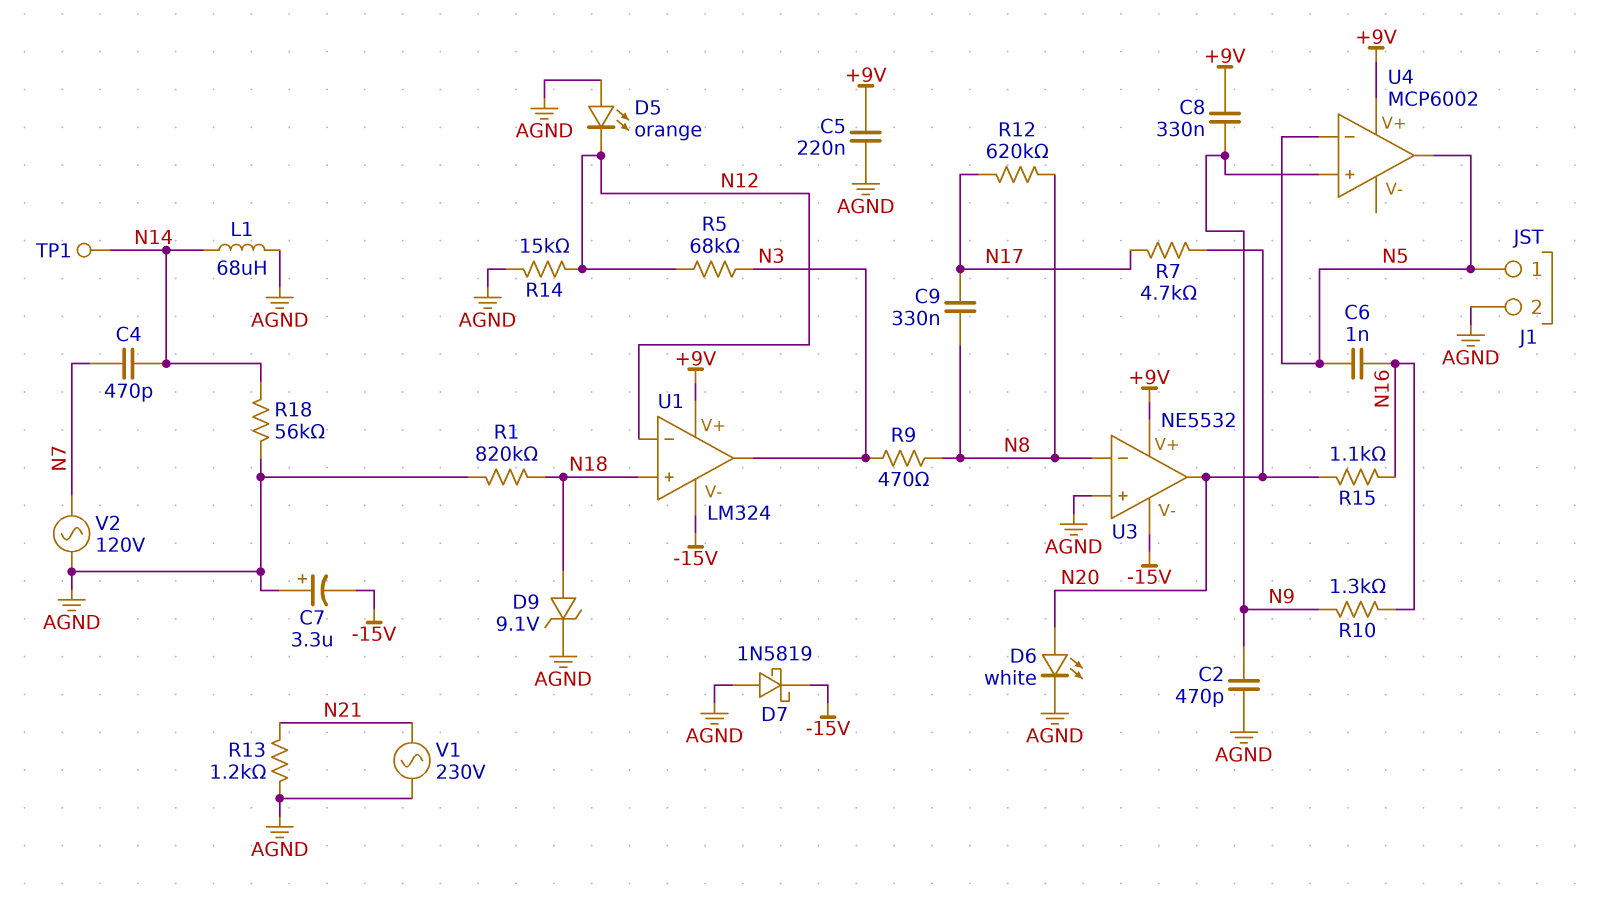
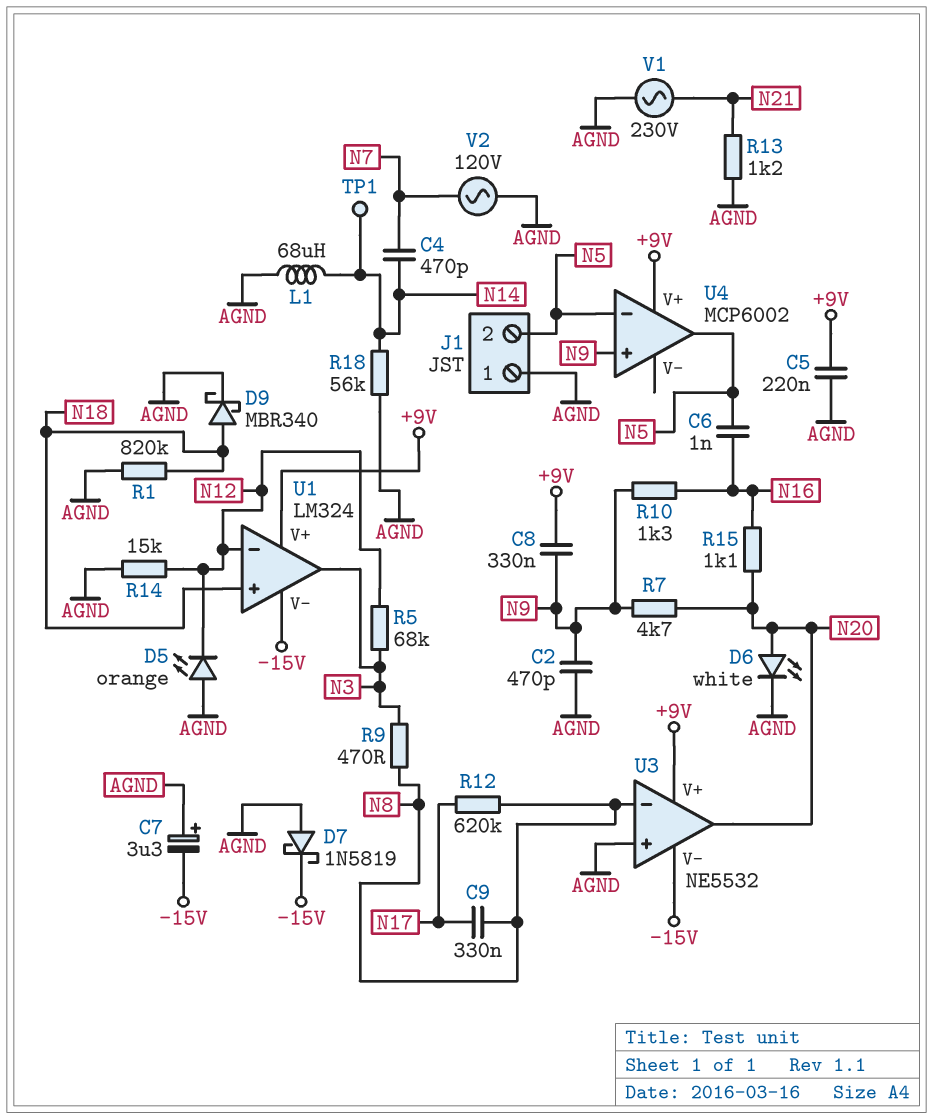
D9: zener 9.1V (A N18, K AGND) -> schottky MBR340 (A N18, K AGND)
J1 pin 1: N5 -> AGND
J1 pin 2: AGND -> N5
R7: 4.7k (N17, N20) -> 4.7k (N9, N20)

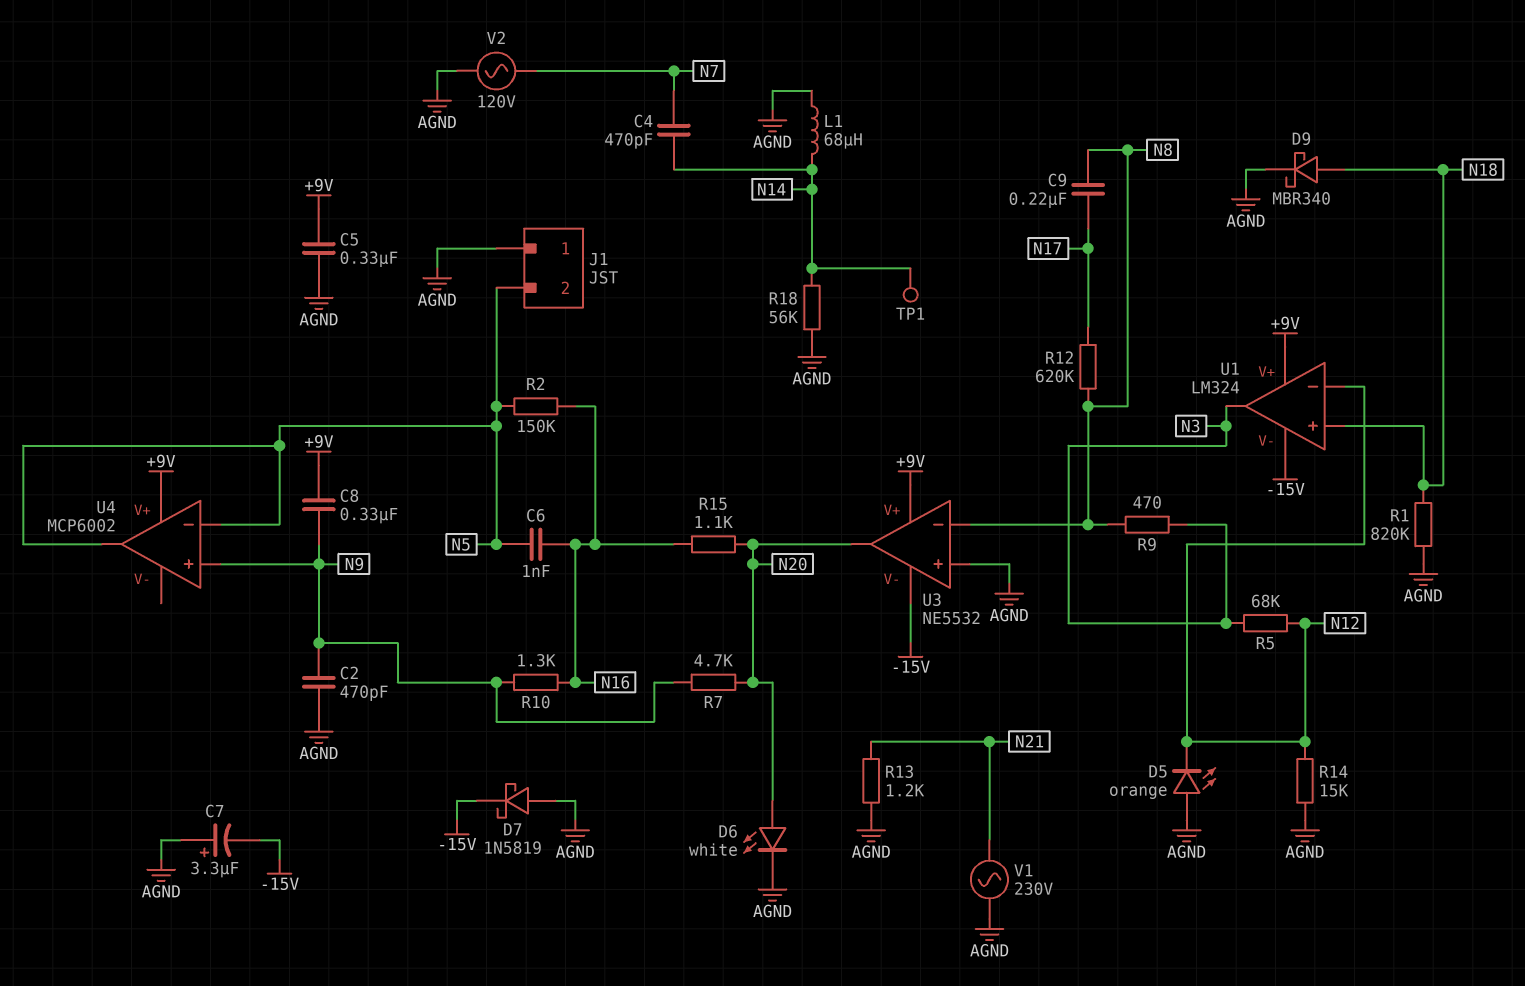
C5: 220nF (+9V, AGND) -> 330nF (+9V, AGND)
C9: 330nF (N8, N17) -> 220nF (N8, N17)
R2: none -> 150k (N5, N16)

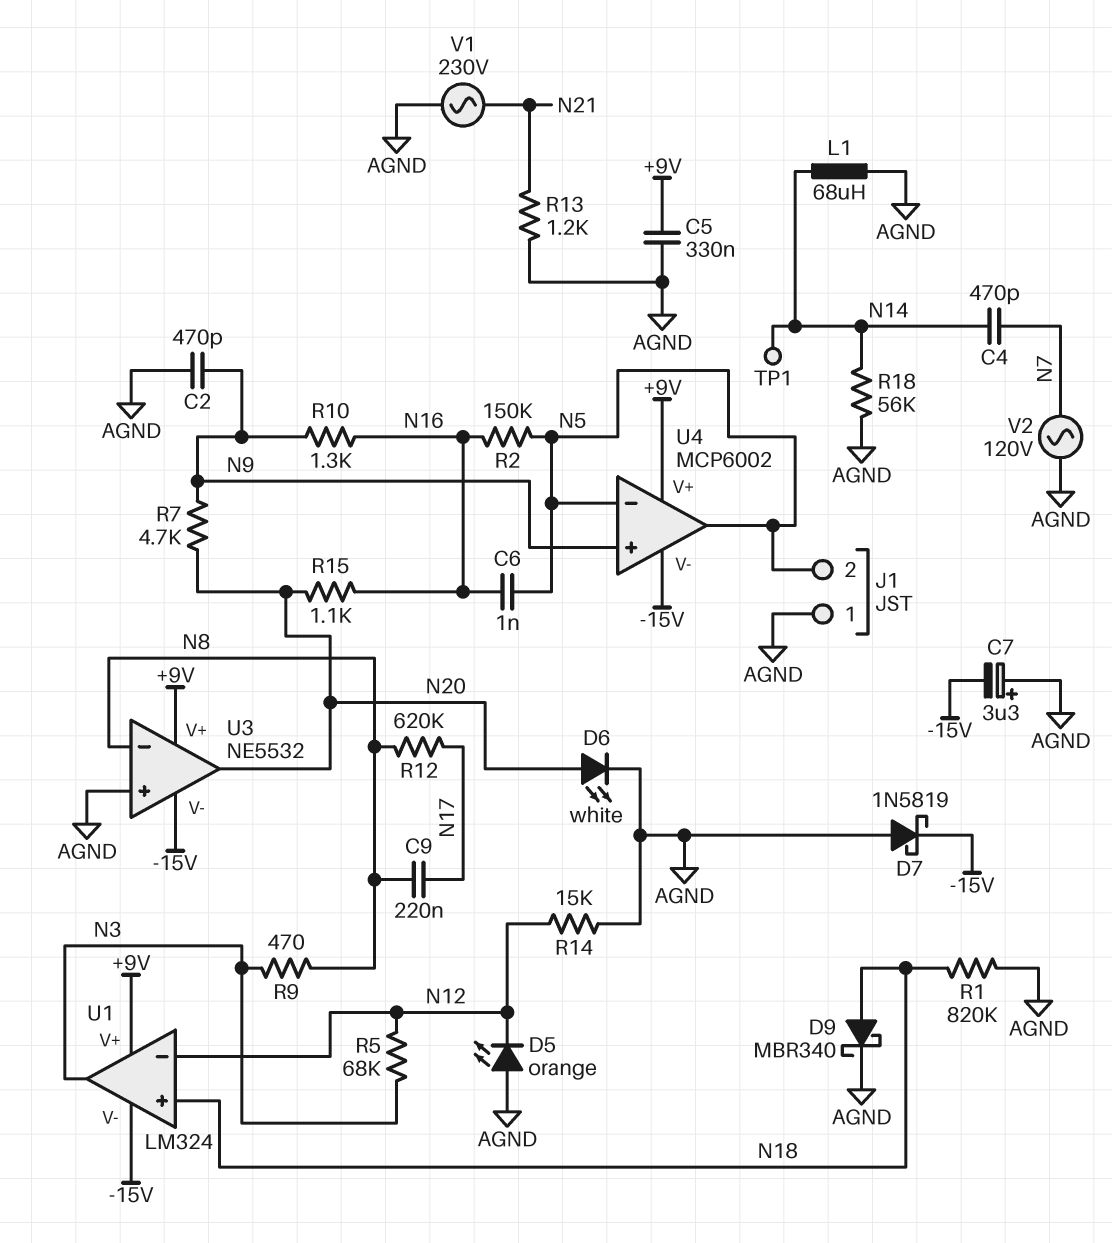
C8: 330nF (+9V, N9) -> none
U4 pin V-: none -> -15V

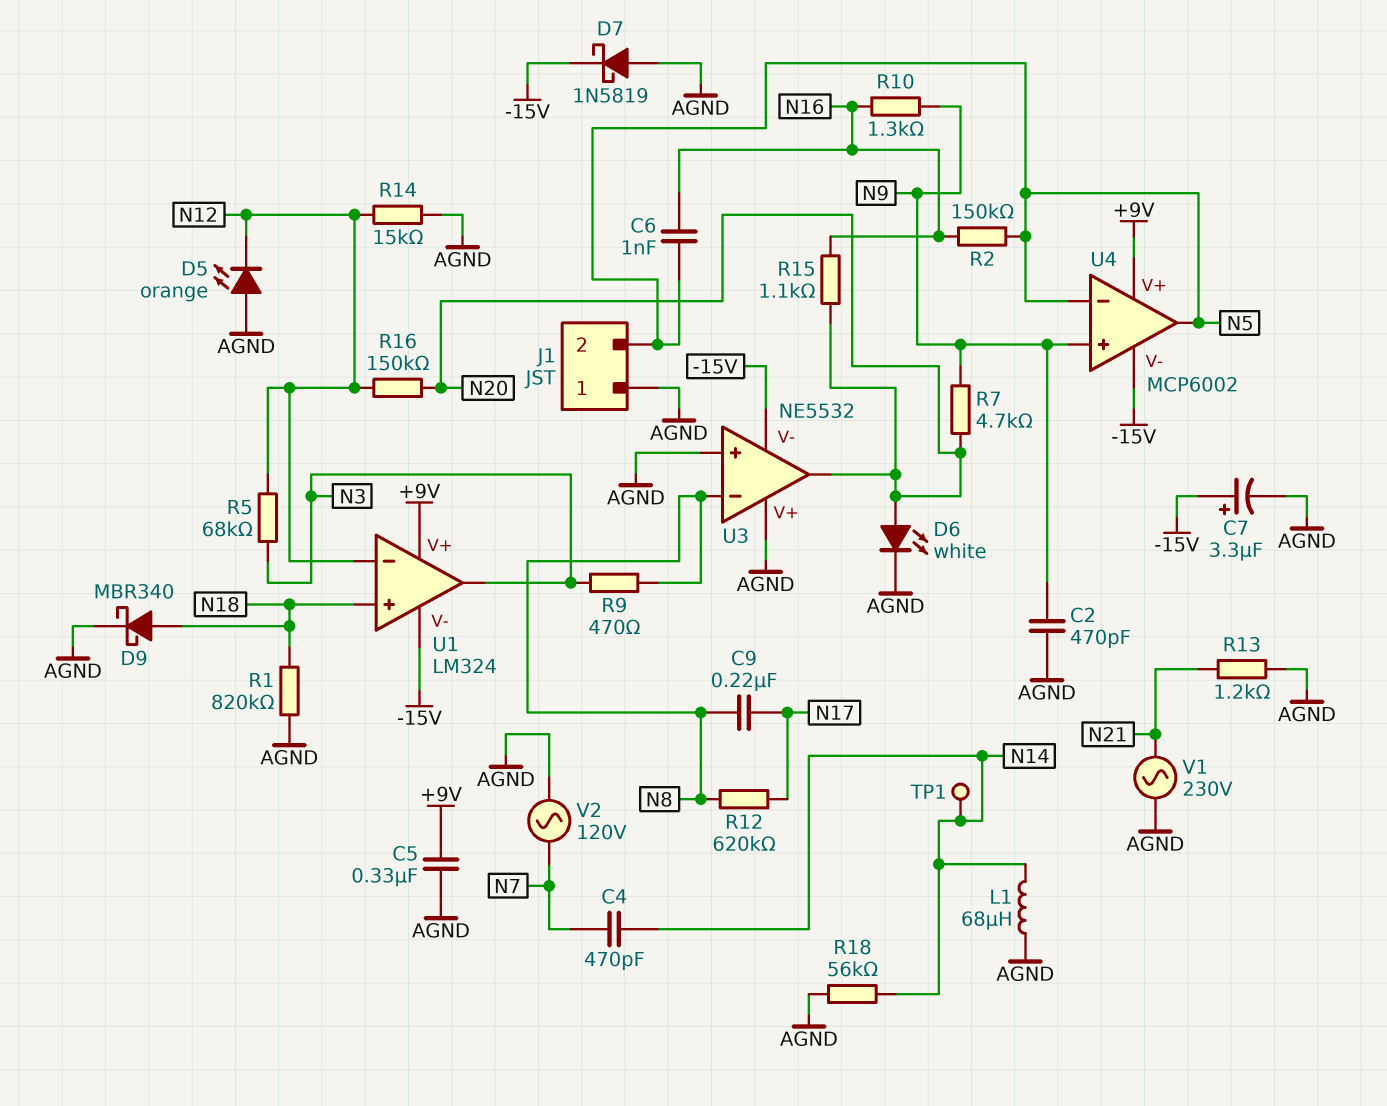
C7: 3.3uF (plus AGND, minus -15V) -> 3.3uF (plus -15V, minus AGND)
R16: none -> 150k (N12, N20)
U3 pin V+: +9V -> AGND

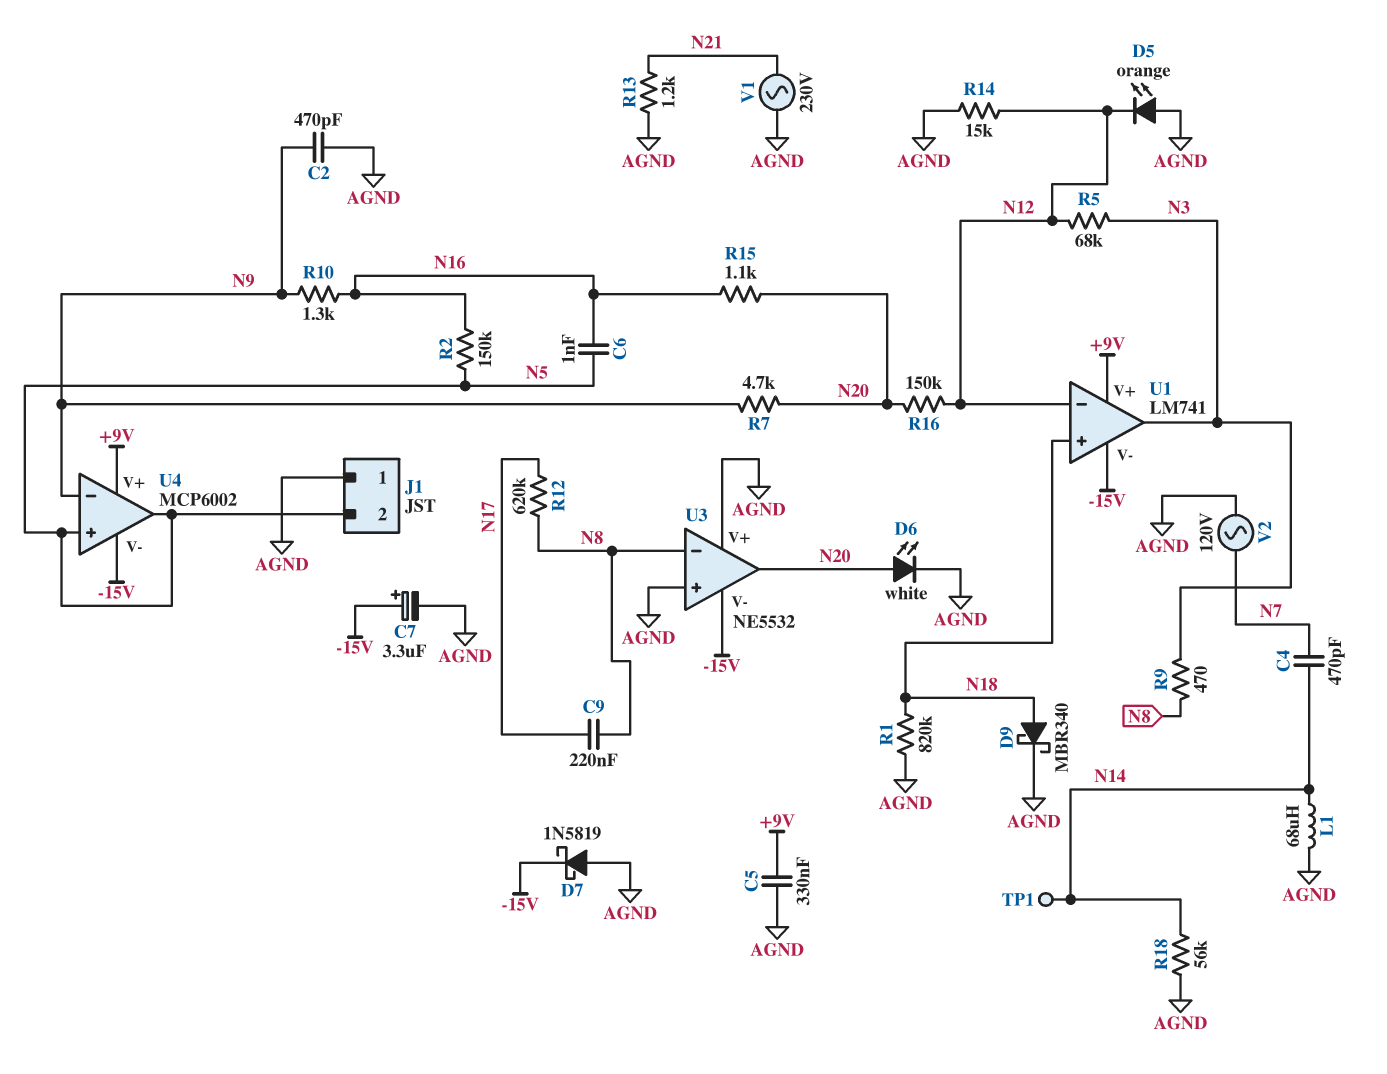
U1: LM324 -> LM741
U4 pin in+: N9 -> N5
U4 pin in-: N5 -> N9

